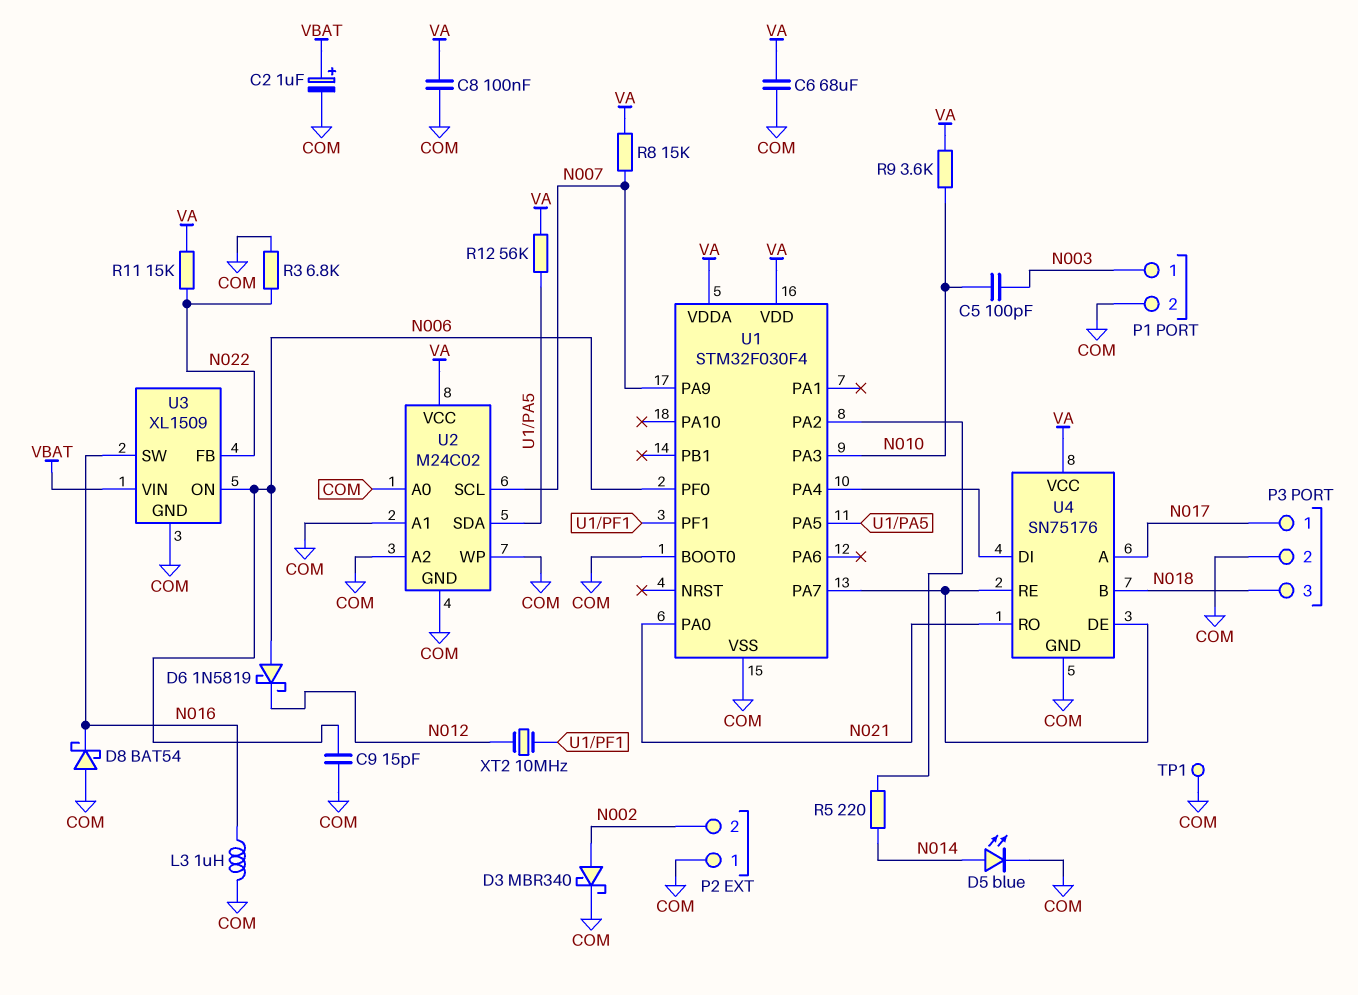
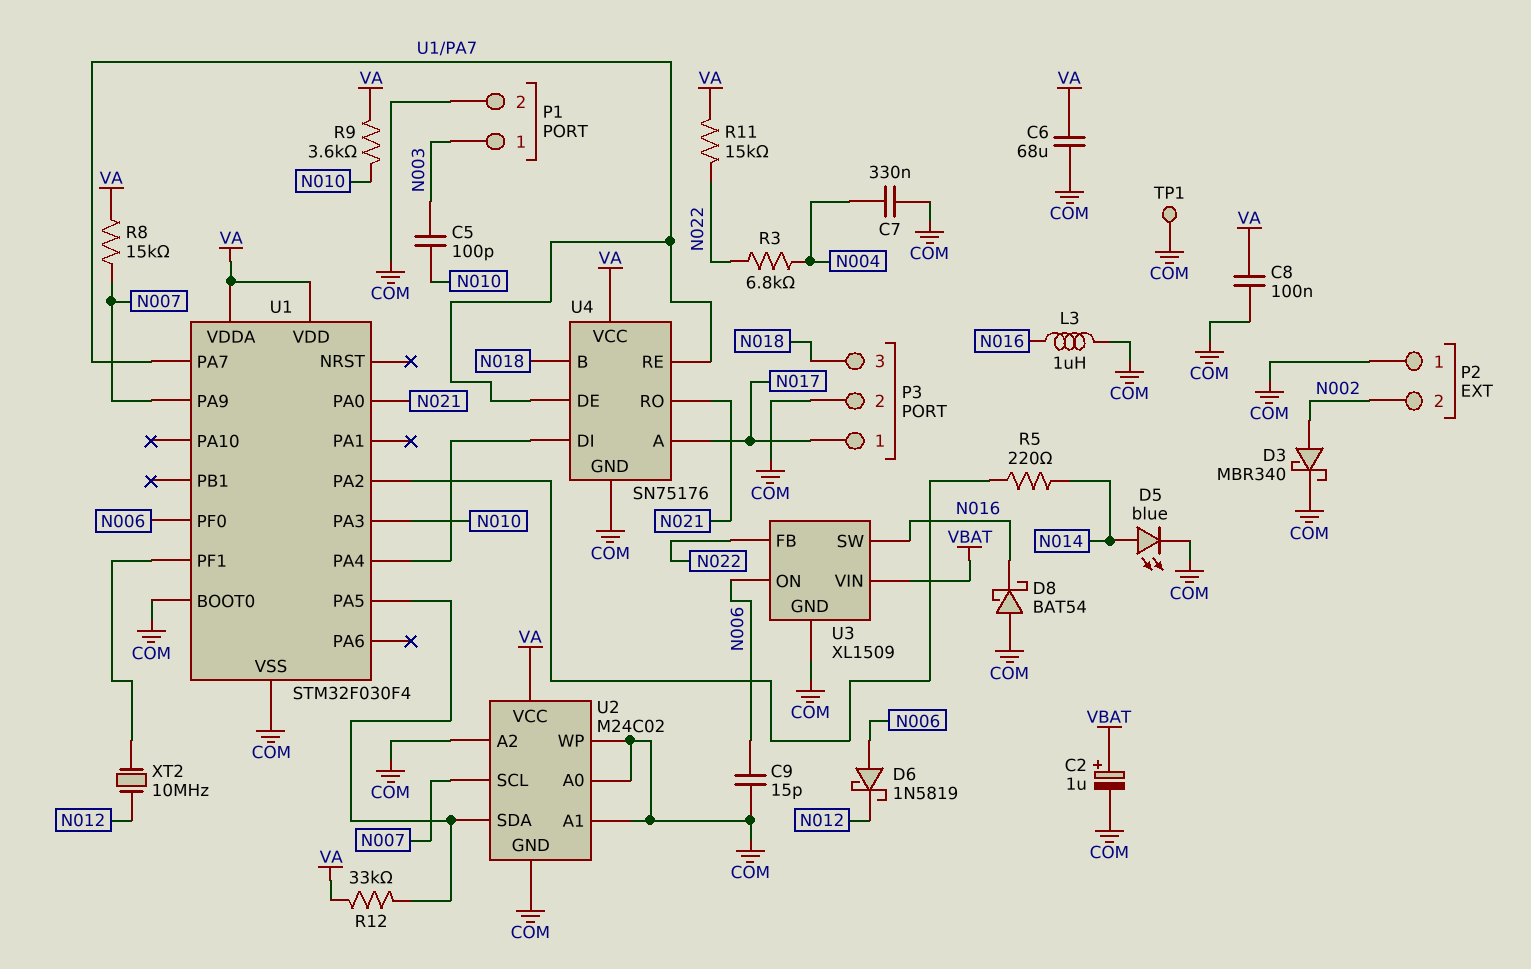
C7: none -> 330nF (COM, N004)
R3: 6.8k (COM, N022) -> 6.8k (N004, N022)
R12: 56k (U1/PA5, VA) -> 33k (U1/PA5, VA)

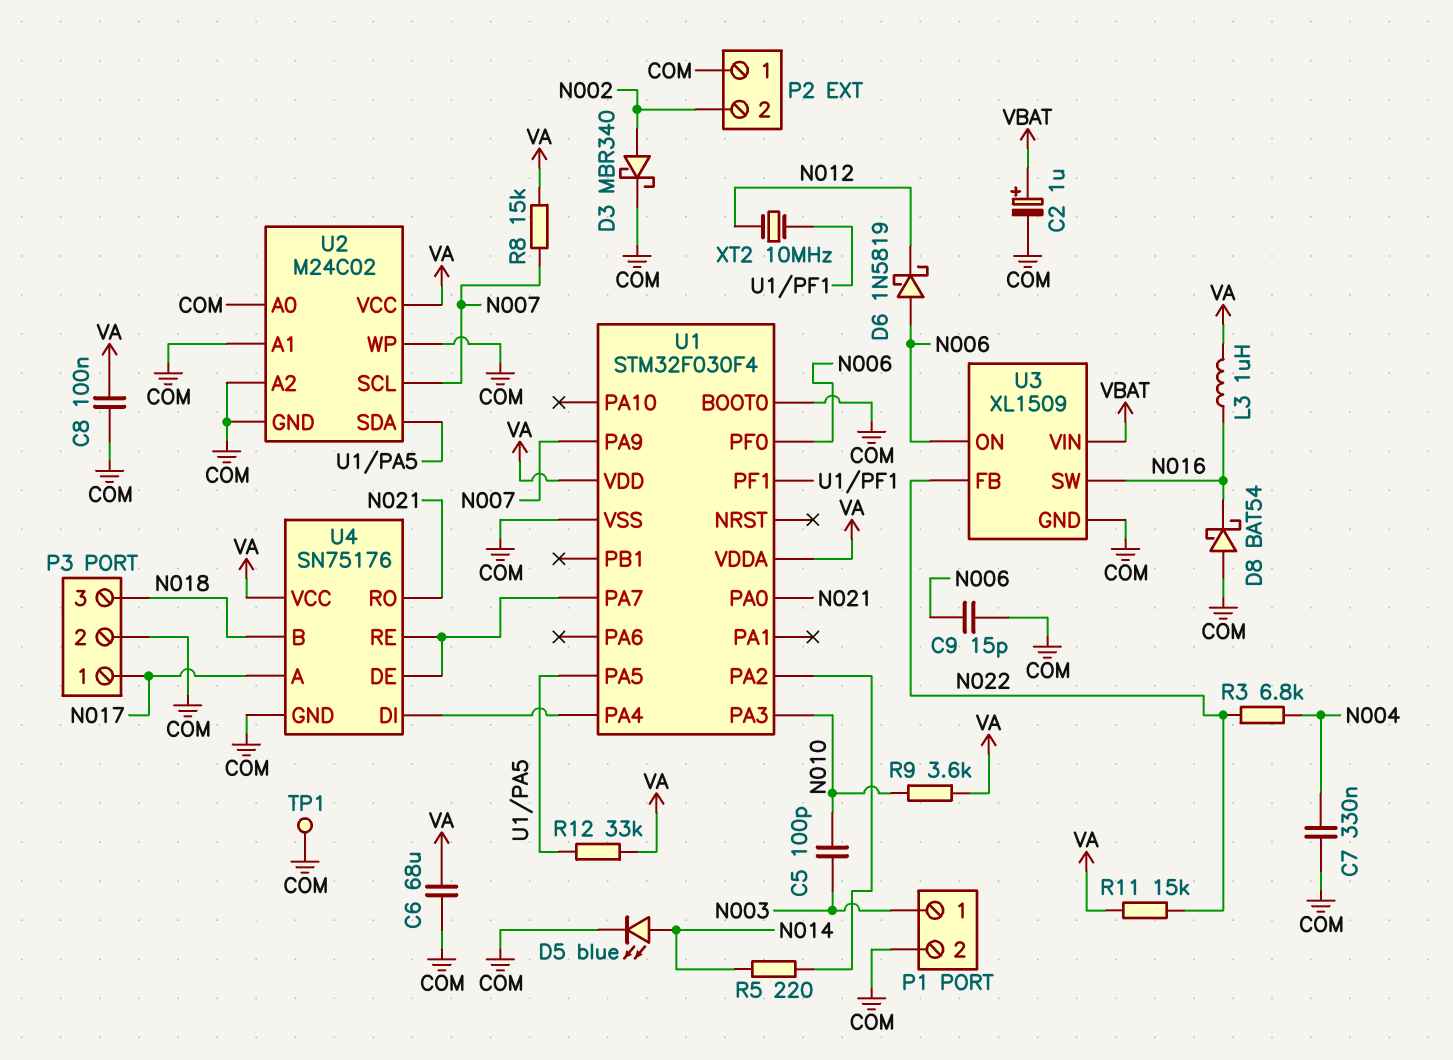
L3: 1uH (COM, N016) -> 1uH (N016, VA)

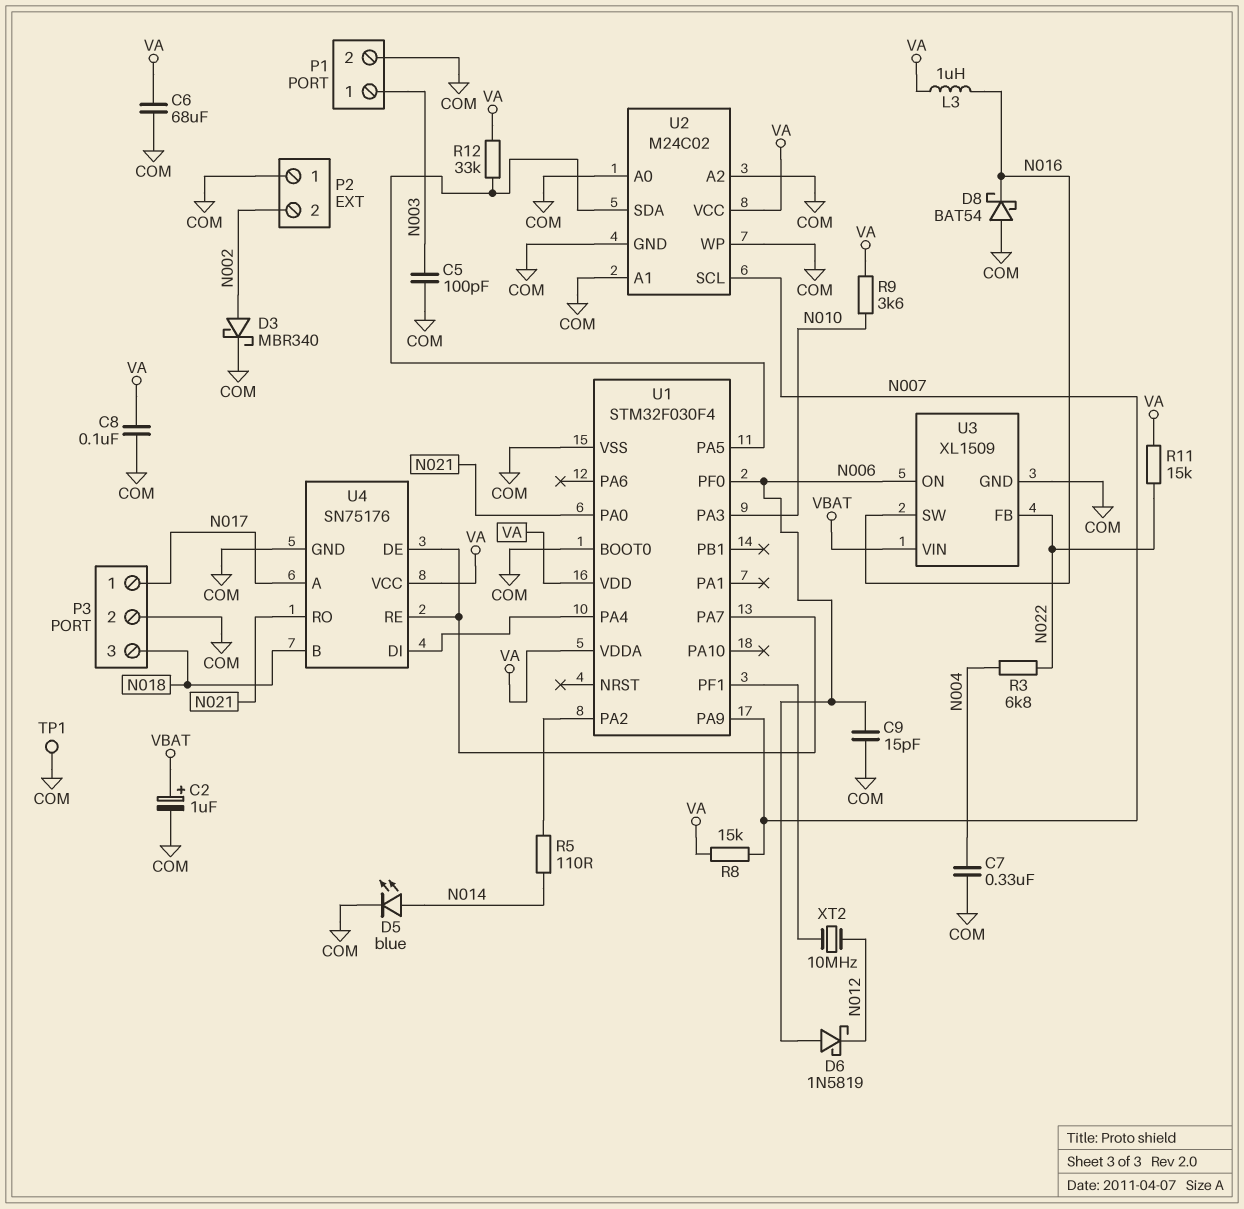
C5: 100pF (N003, N010) -> 100pF (COM, N003)
R5: 220 (N014, U1/PA2) -> 110 (N014, U1/PA2)

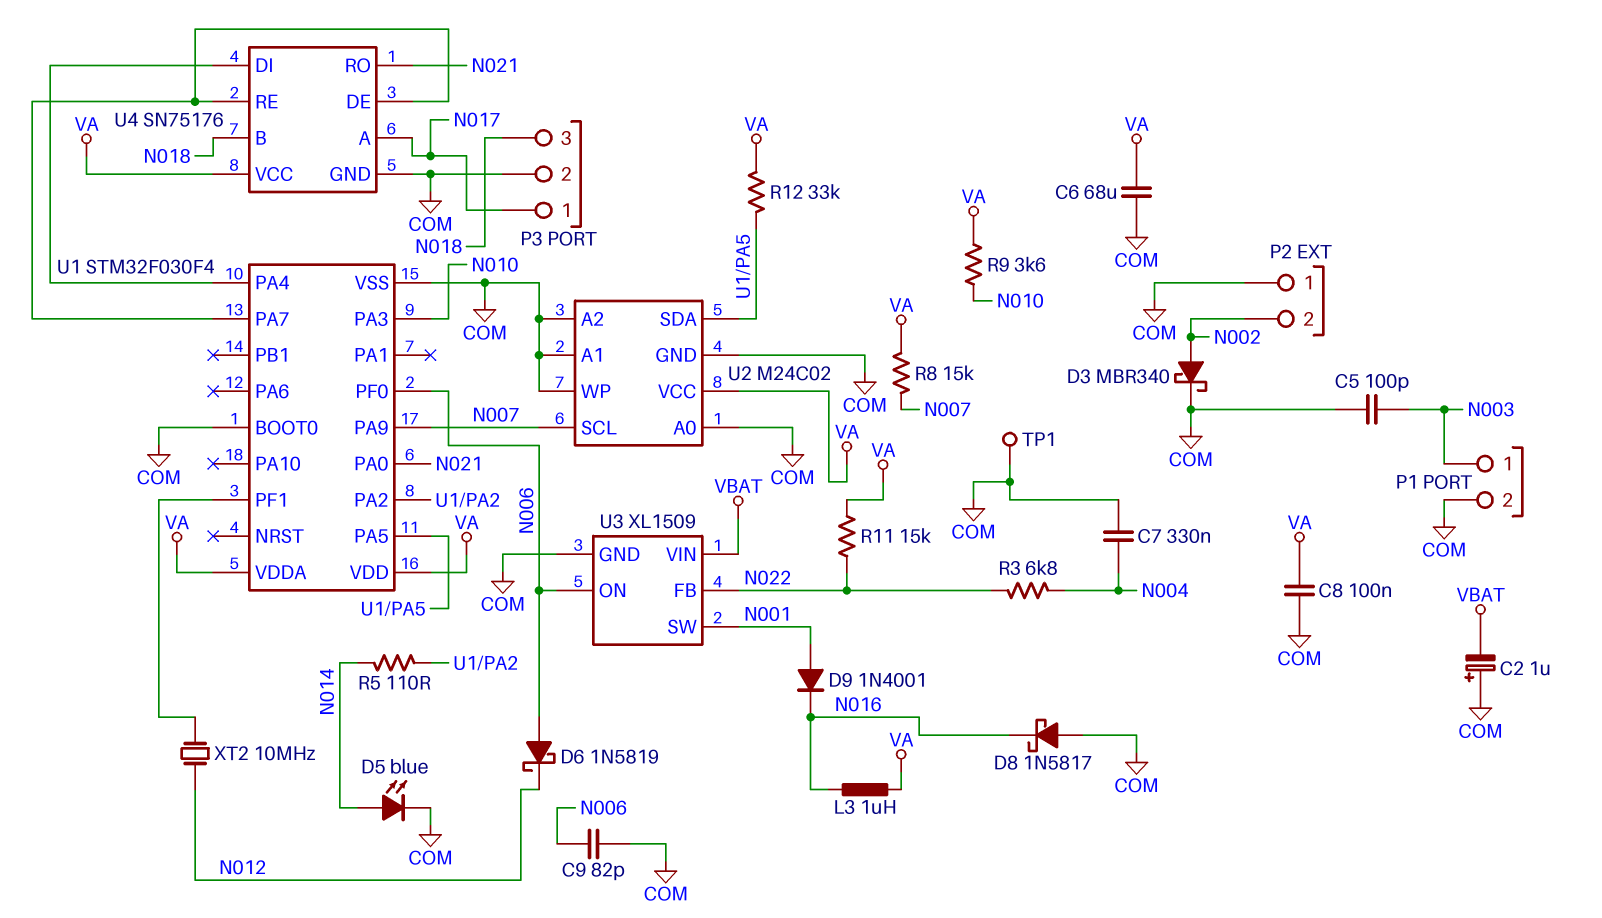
C2: 1uF (plus VBAT, minus COM) -> 1uF (plus COM, minus VBAT)
C9: 15pF (COM, N006) -> 82pF (COM, N006)
D8: schottky BAT54 (A COM, K N016) -> schottky 1N5817 (A COM, K N016)
D9: none -> diode 1N4001 (A N001, K N016)
U3 pin SW: N016 -> N001

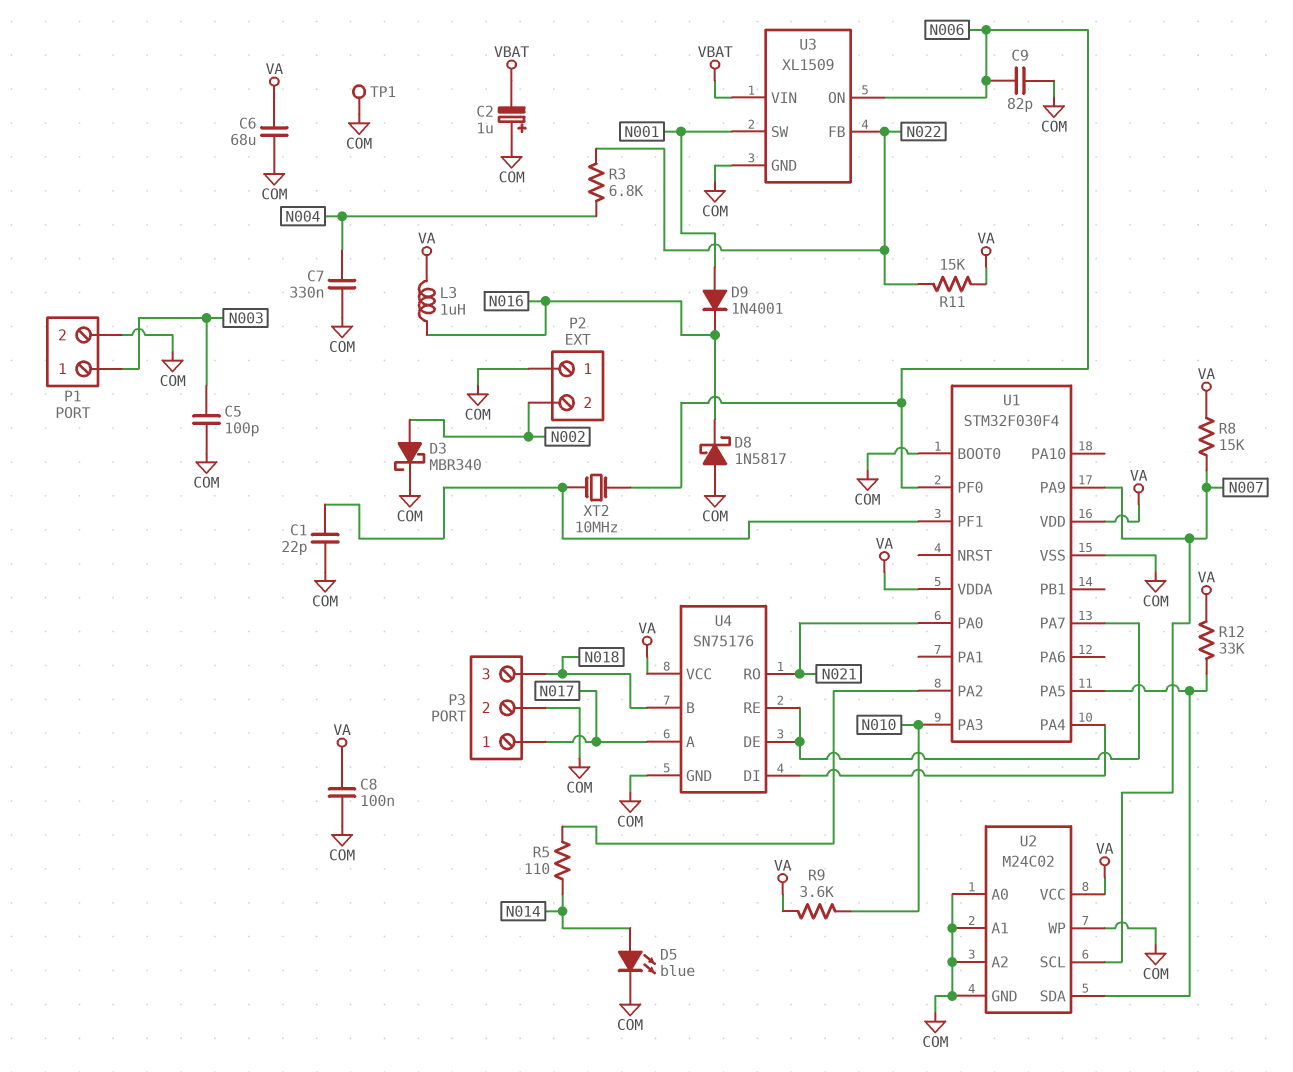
C1: none -> 22pF (COM, U1/PF1)
D6: schottky 1N5819 (A N006, K N012) -> none
XT2: 10MHz (N012, U1/PF1) -> 10MHz (N006, U1/PF1)

